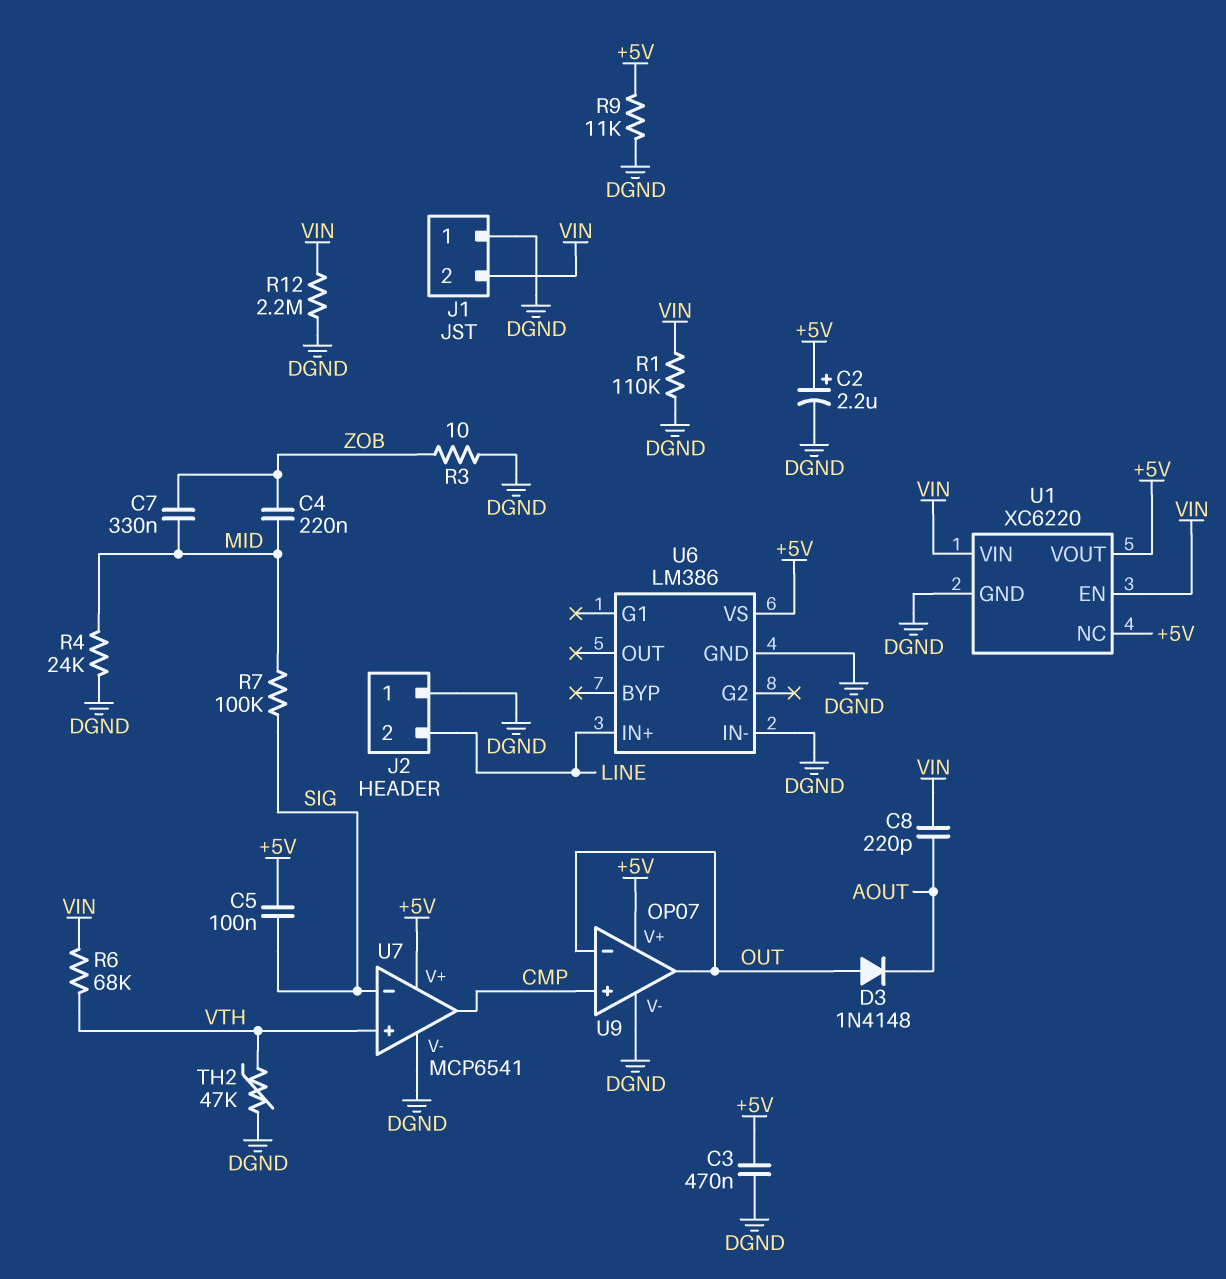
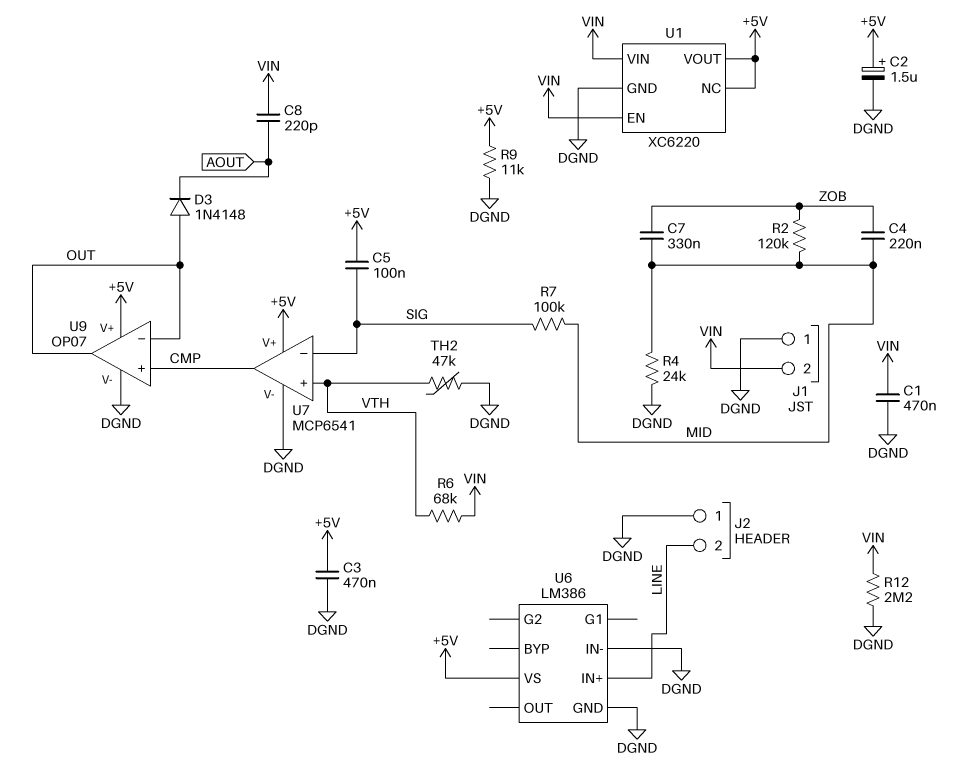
C1: none -> 470nF (DGND, VIN)
C2: 2.2uF (plus +5V, minus DGND) -> 1.5uF (plus +5V, minus DGND)
R1: 110k (DGND, VIN) -> none
R2: none -> 120k (MID, ZOB)
R3: 10 (DGND, ZOB) -> none

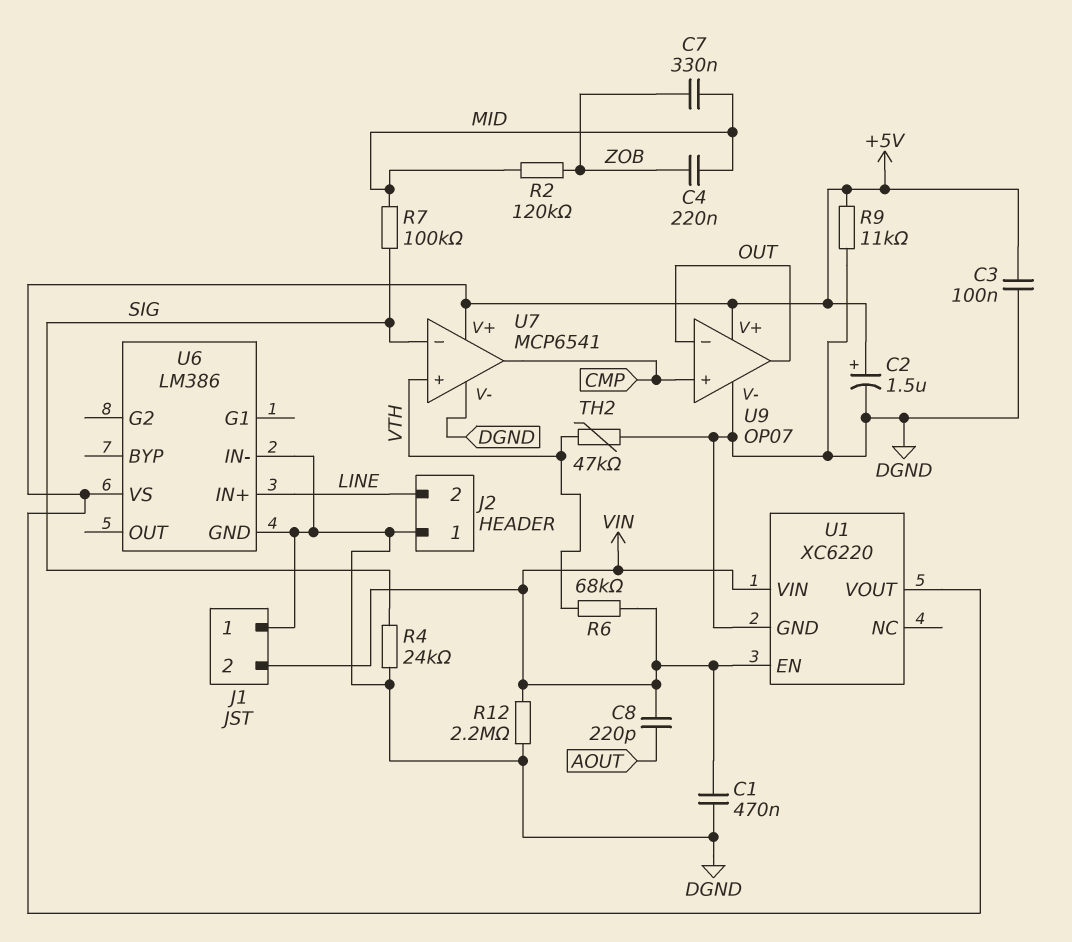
C3: 470nF (+5V, DGND) -> 100nF (+5V, DGND)
C5: 100nF (+5V, SIG) -> none
D3: diode 1N4148 (A OUT, K AOUT) -> none
R4: 24k (DGND, MID) -> 24k (DGND, SIG)
U1 pin NC: +5V -> none

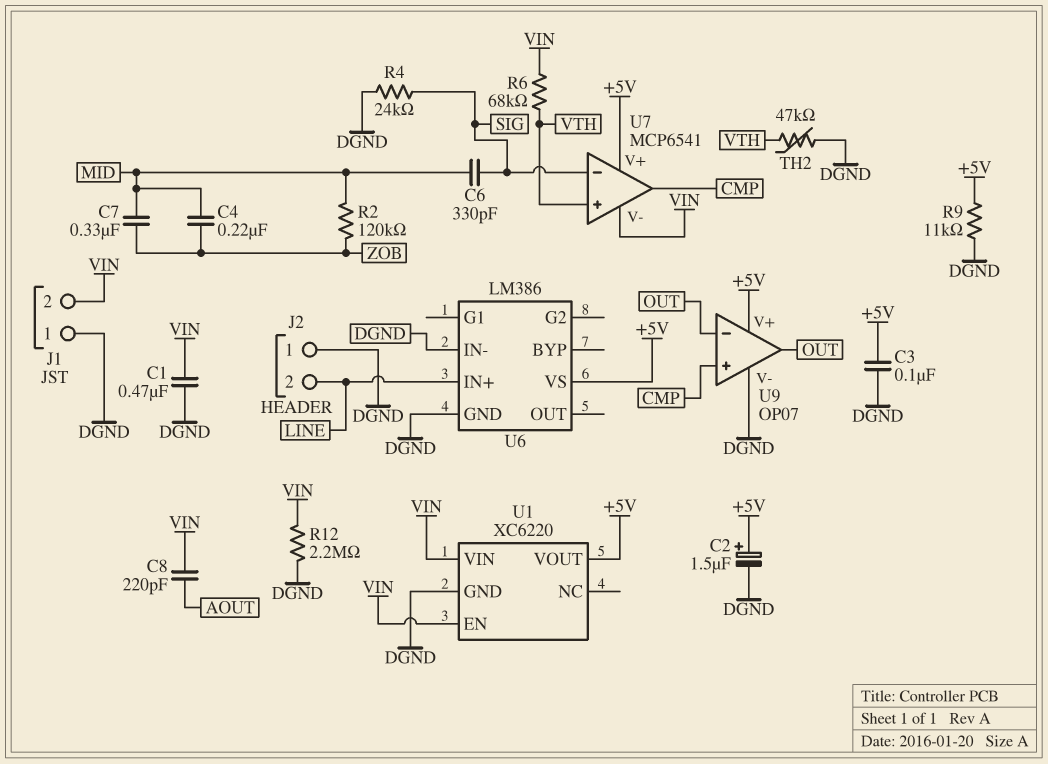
C6: none -> 330pF (MID, SIG)
R7: 100k (MID, SIG) -> none
U7 pin V-: DGND -> VIN

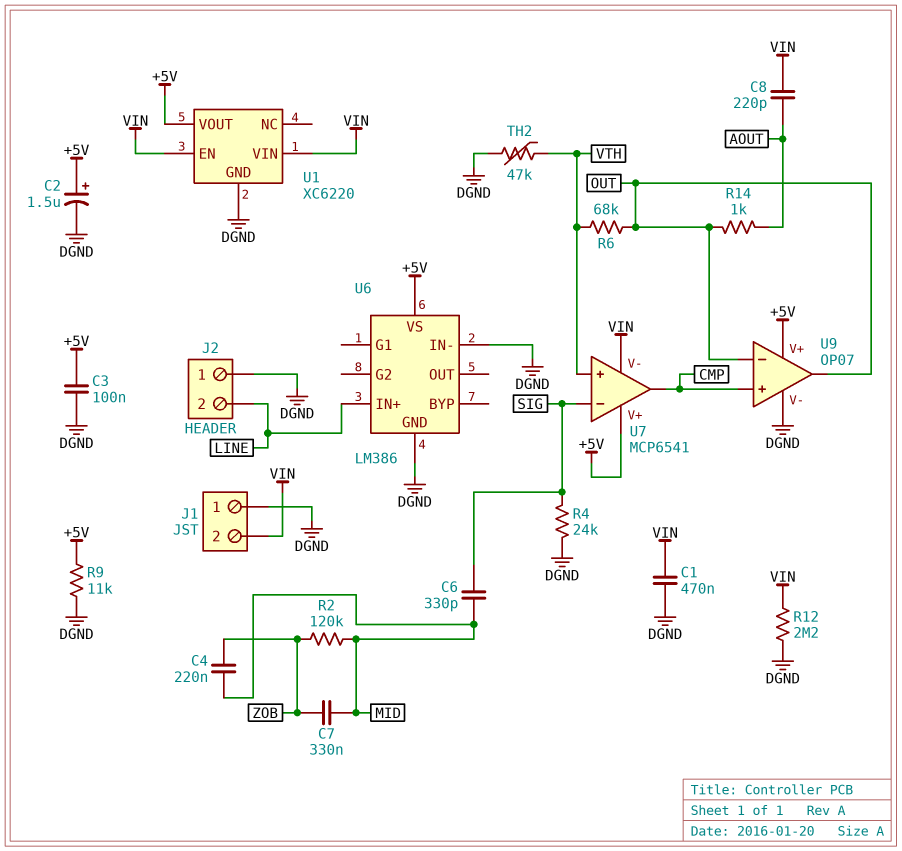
R6: 68k (VIN, VTH) -> 68k (OUT, VTH)
R14: none -> 1k (AOUT, OUT)

